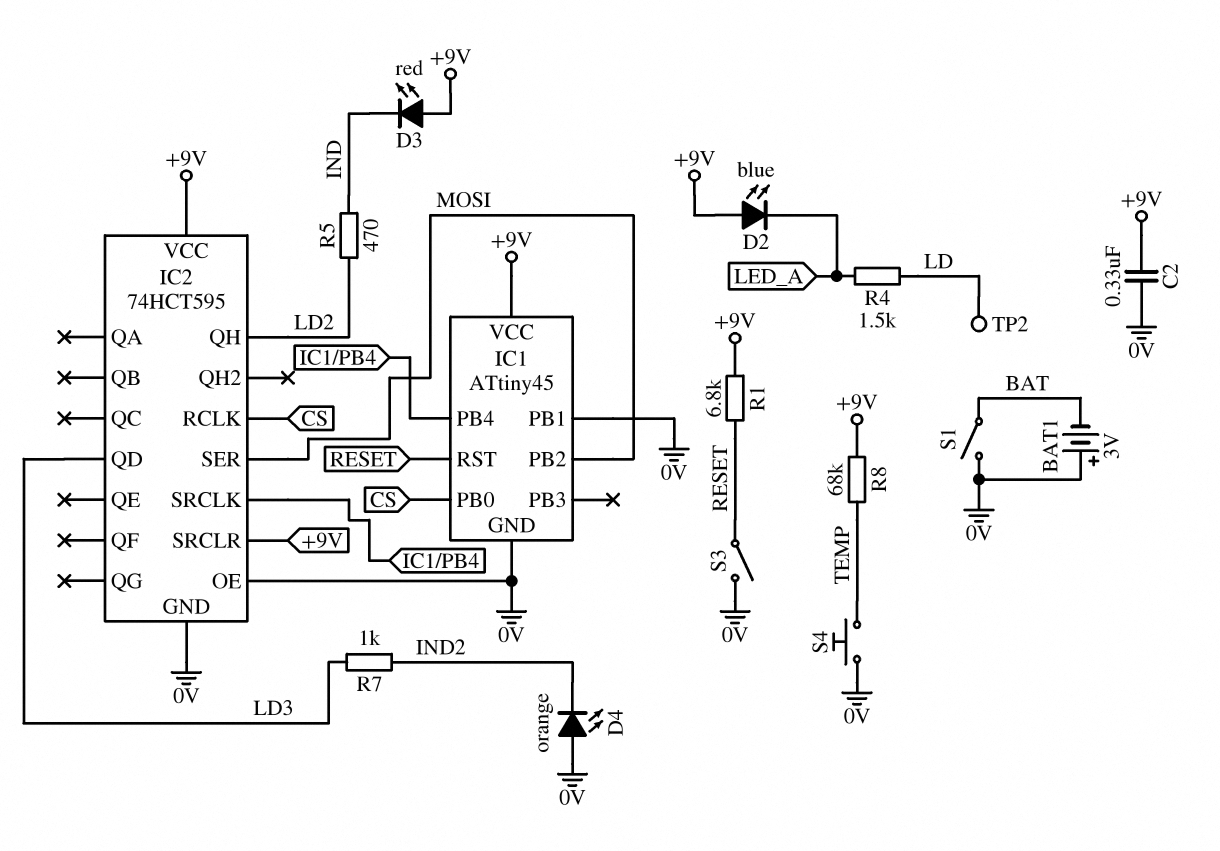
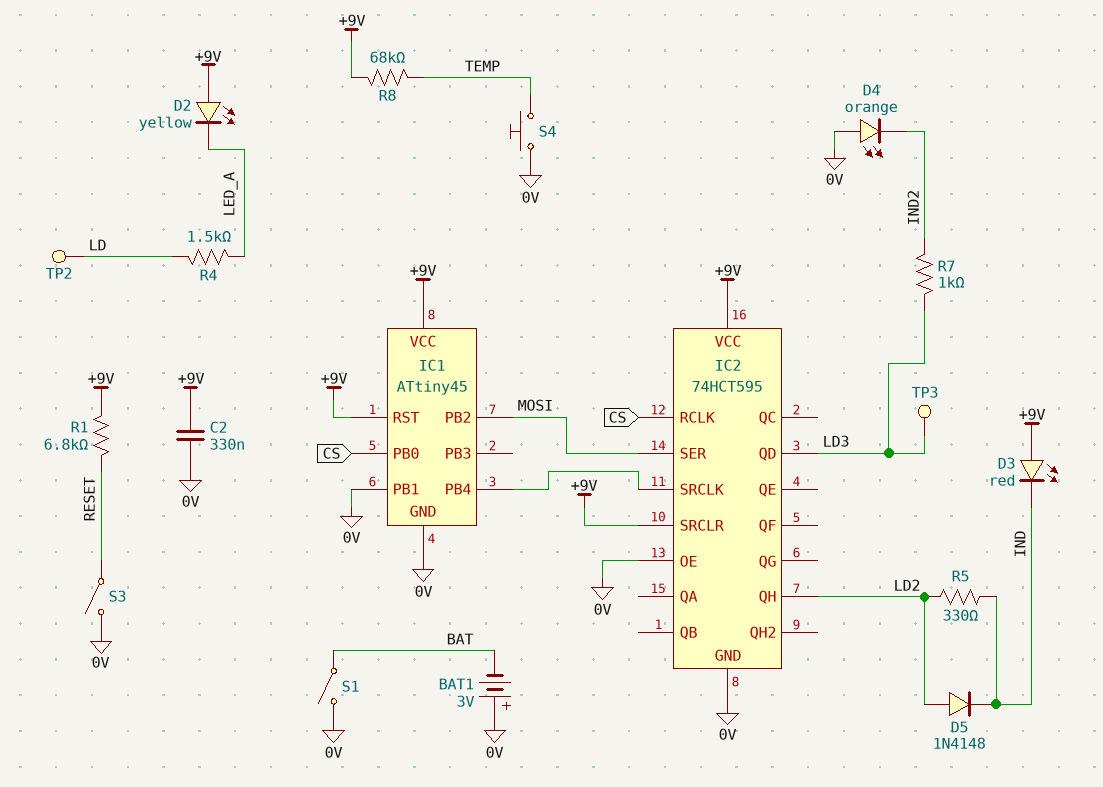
D2: LED blue (A +9V, K LED_A) -> LED yellow (A +9V, K LED_A)
D5: none -> diode 1N4148 (A LD2, K IND)
IC1 pin RST: RESET -> +9V
R5: 470 (IND, LD2) -> 330 (IND, LD2)
TP3: none -> test point (LD3)

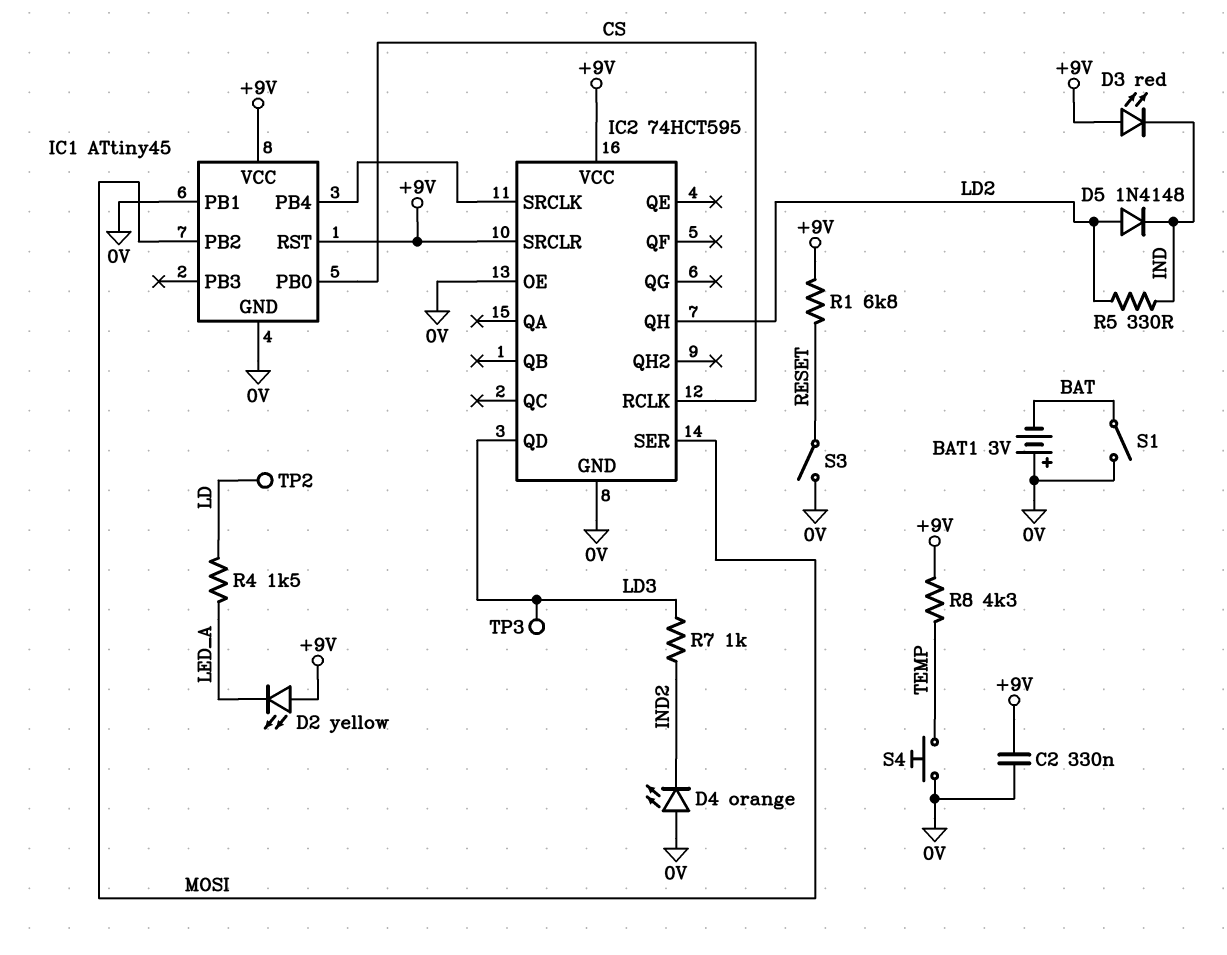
R8: 68k (+9V, TEMP) -> 4.3k (+9V, TEMP)

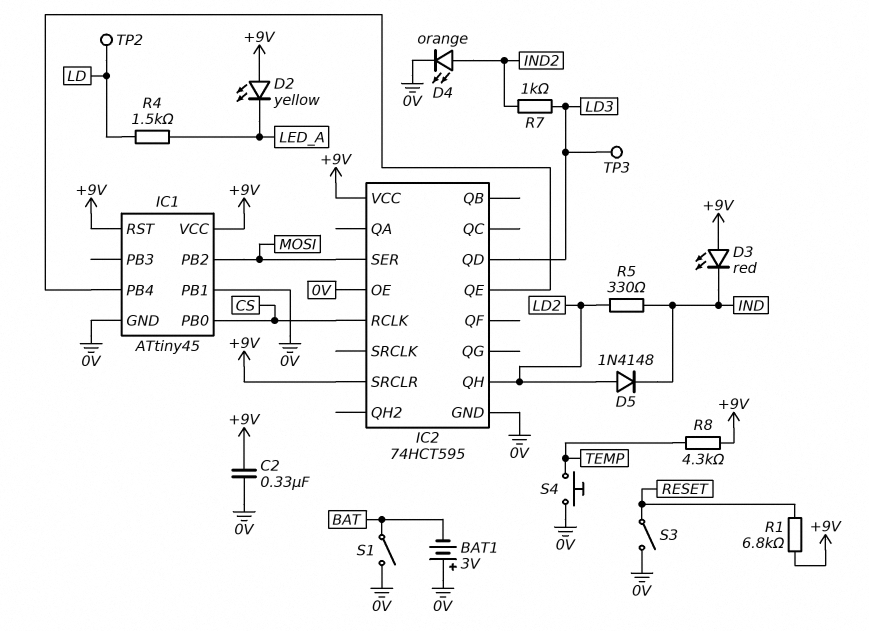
D4: LED orange (A 0V, K IND2) -> LED orange (A IND2, K 0V)
IC2 pin QE: none -> IC1/PB4
IC2 pin SRCLK: IC1/PB4 -> none

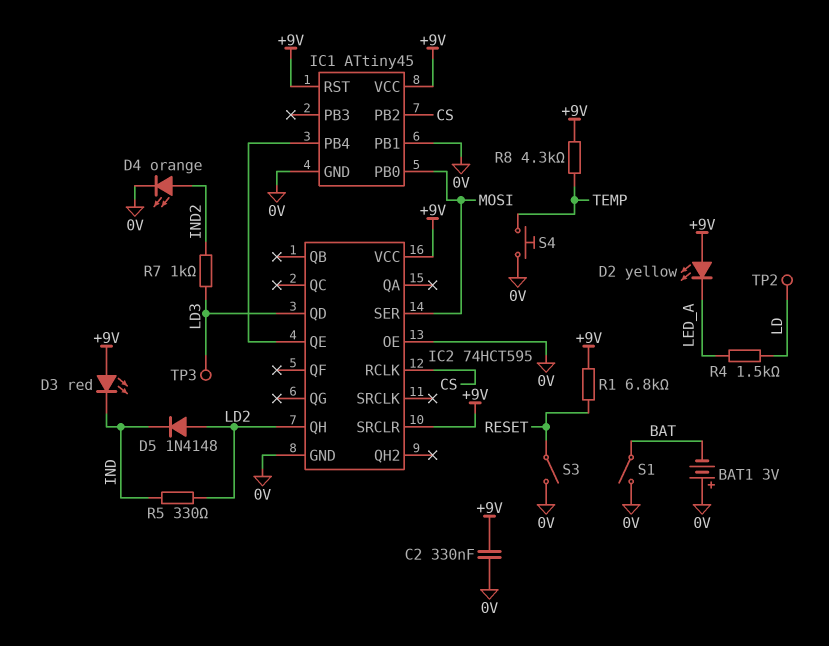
IC1 pin PB0: CS -> MOSI
IC1 pin PB2: MOSI -> CS

